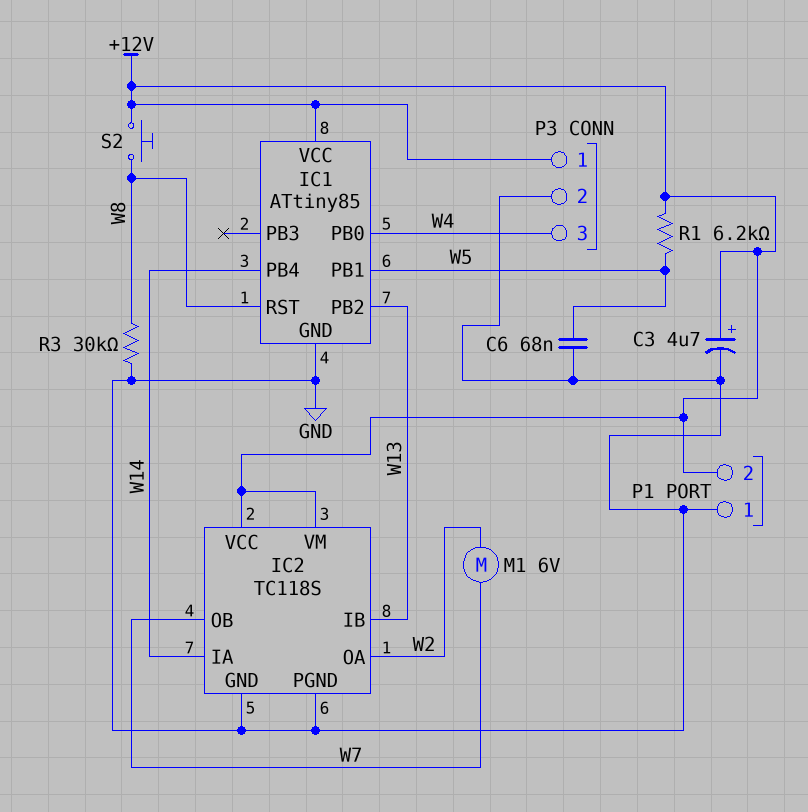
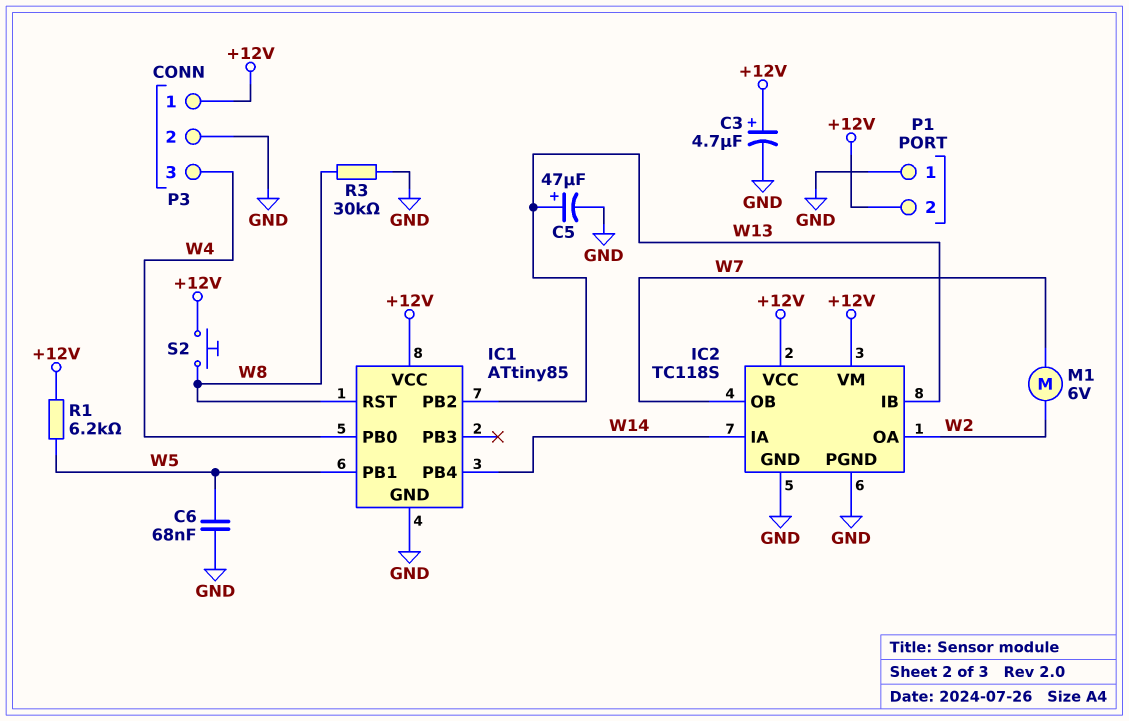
C5: none -> 47uF (plus W13, minus GND)

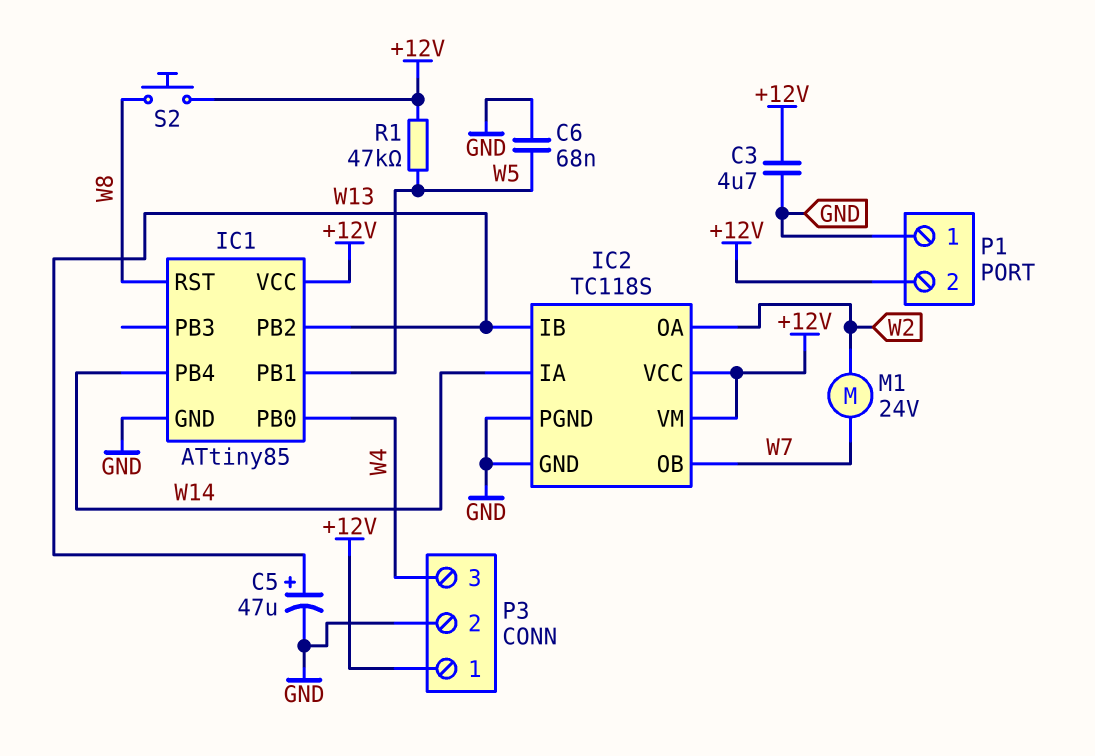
C3: 4.7uF (plus +12V, minus GND) -> 4.7uF (+12V, GND)
M1: motor 6V (W2, W7) -> motor 24V (W2, W7)
R1: 6.2k (+12V, W5) -> 47k (+12V, W5)
R3: 30k (GND, W8) -> none

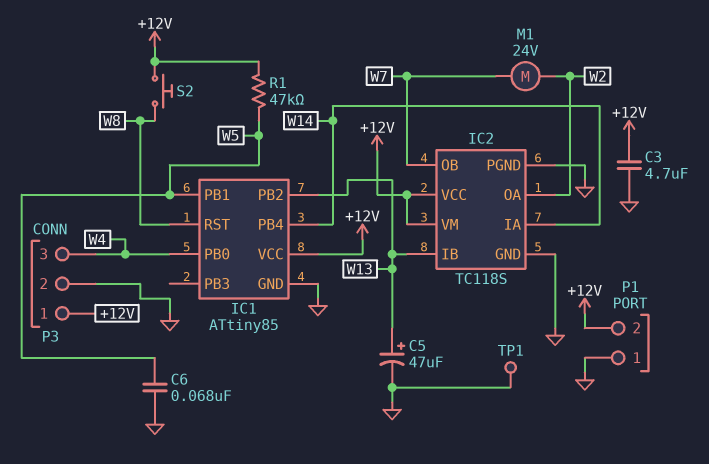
TP1: none -> test point (GND)

